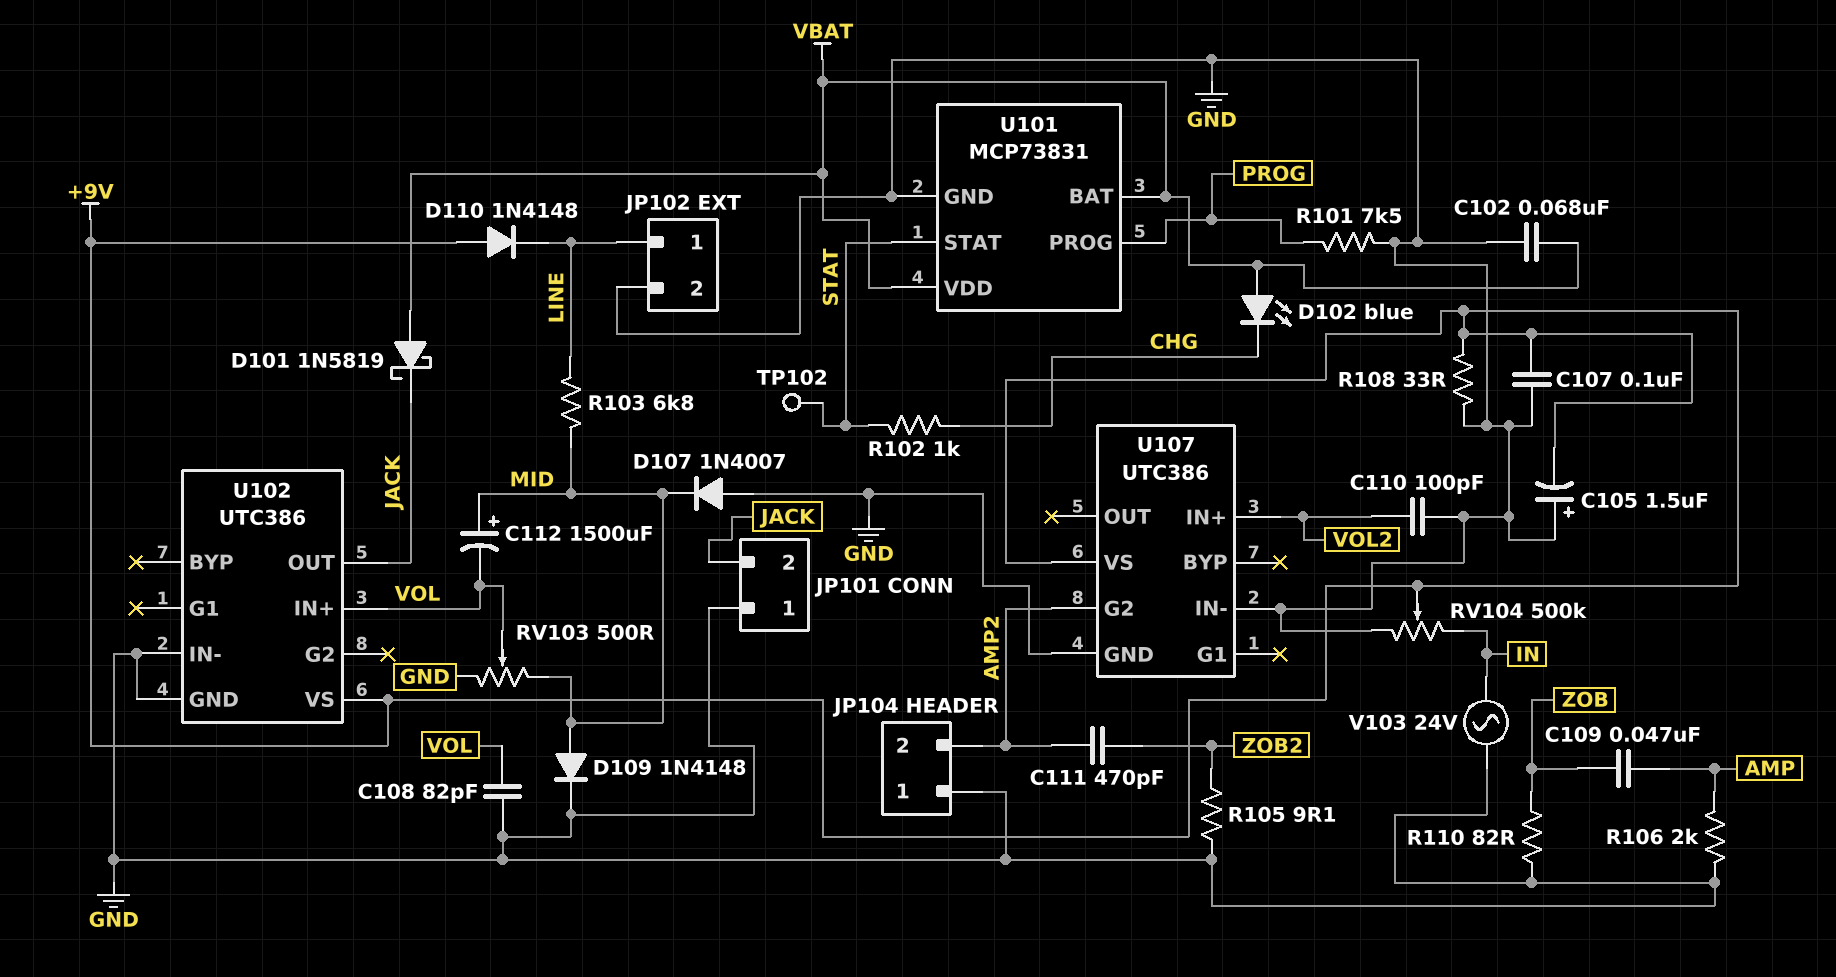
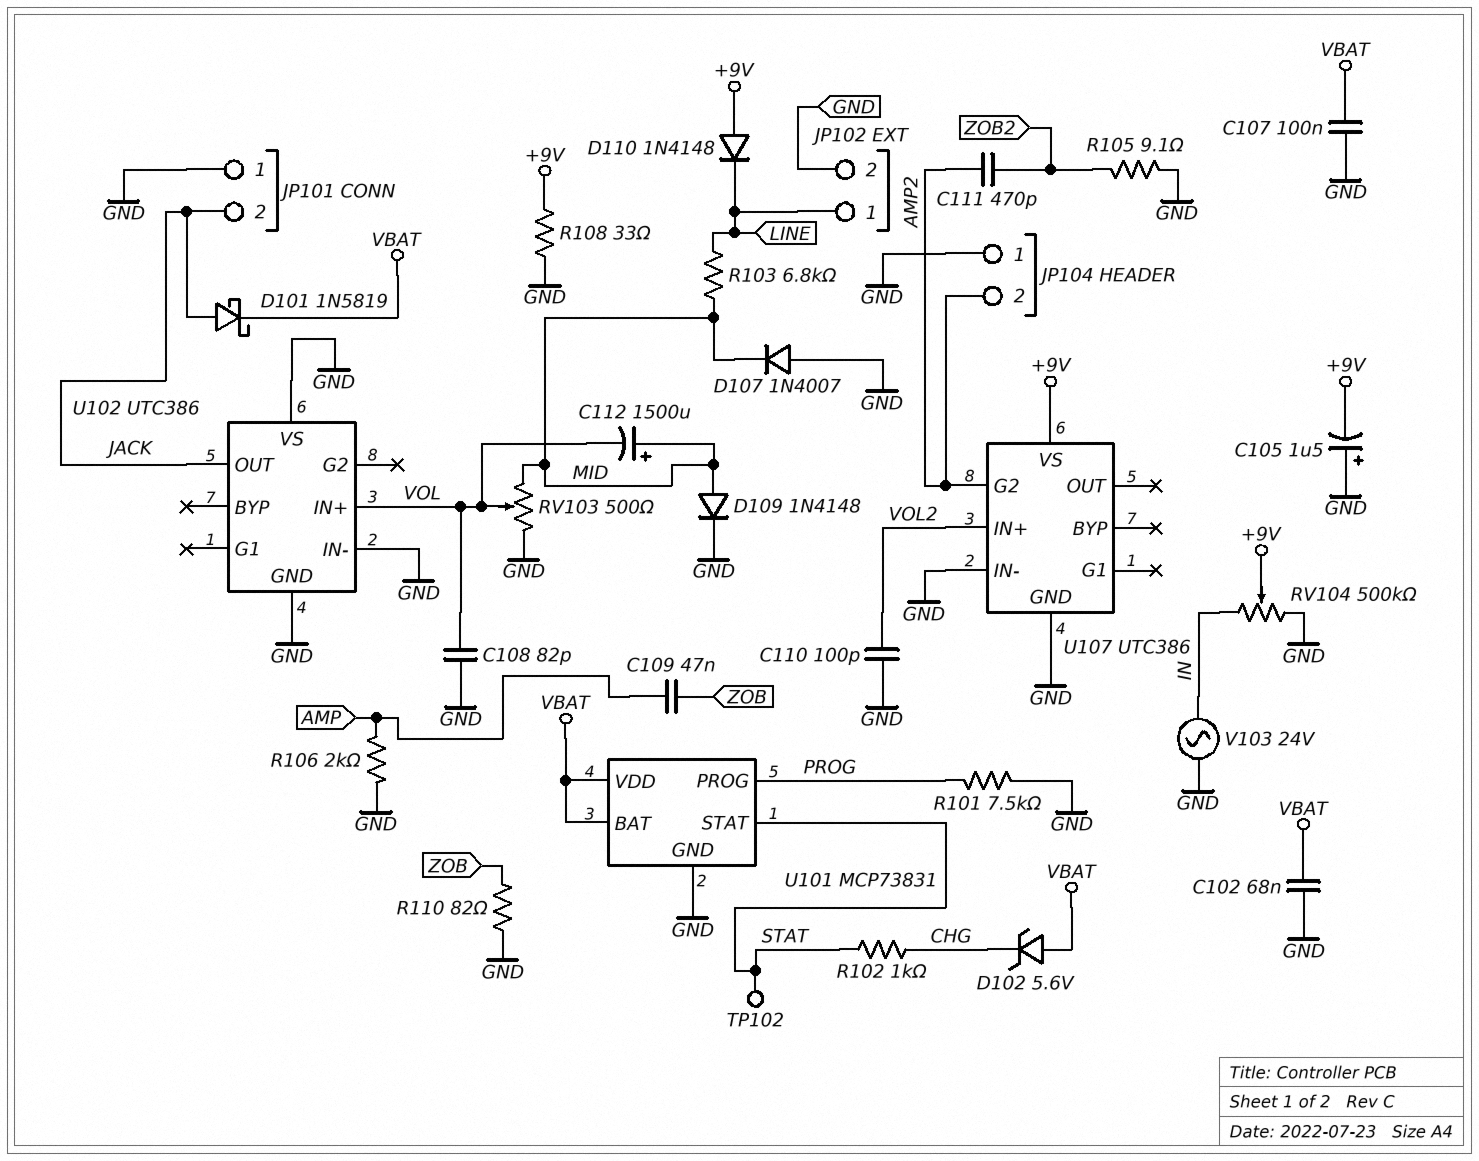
C107: 100nF (+9V, GND) -> 100nF (GND, VBAT)
D101: schottky 1N5819 (A VBAT, K JACK) -> schottky 1N5819 (A JACK, K VBAT)
D102: LED blue (A VBAT, K CHG) -> zener 5.6V (A VBAT, K CHG)
U102 pin VS: +9V -> GND

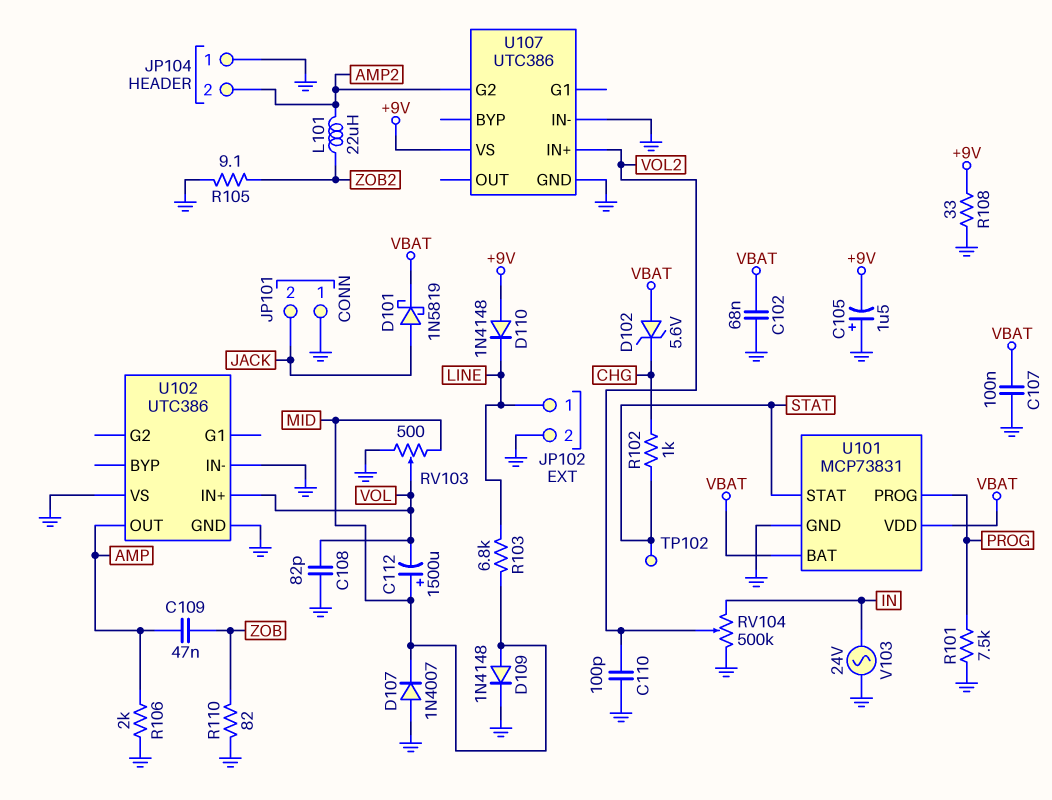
C111: 470pF (AMP2, ZOB2) -> none
L101: none -> 22uH (AMP2, ZOB2)
RV104: 500k (GND, IN, wiper +9V) -> 500k (GND, IN, wiper VOL2)
U102 pin OUT: JACK -> AMP

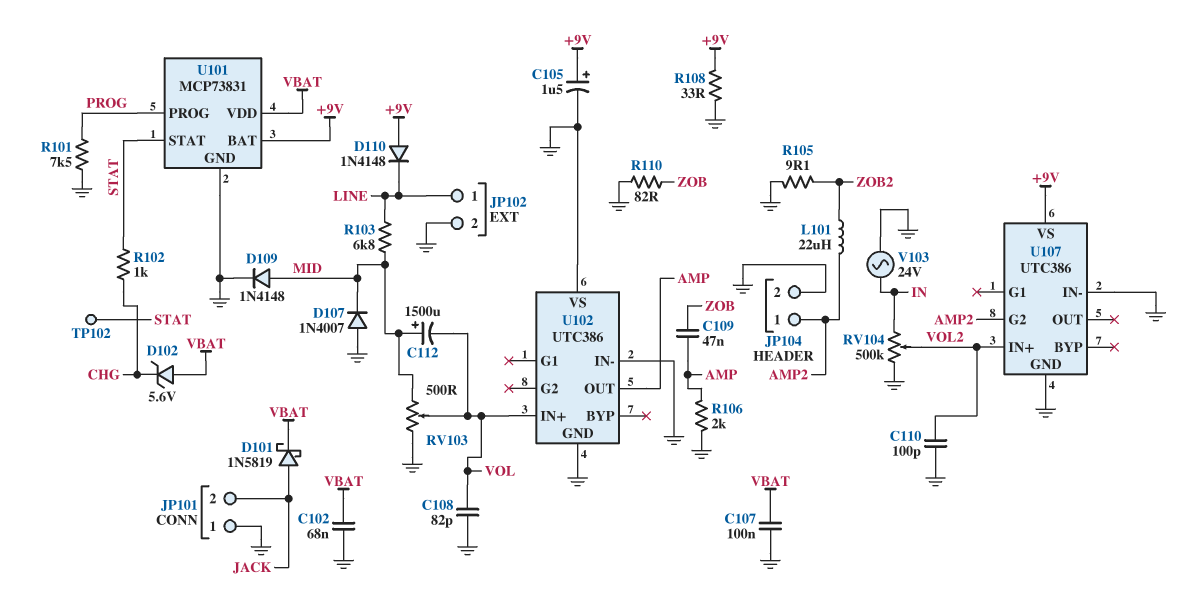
C105: 1.5uF (plus GND, minus +9V) -> 1.5uF (plus +9V, minus GND)
JP104 pin 1: GND -> AMP2
JP104 pin 2: AMP2 -> GND
U101 pin BAT: VBAT -> +9V

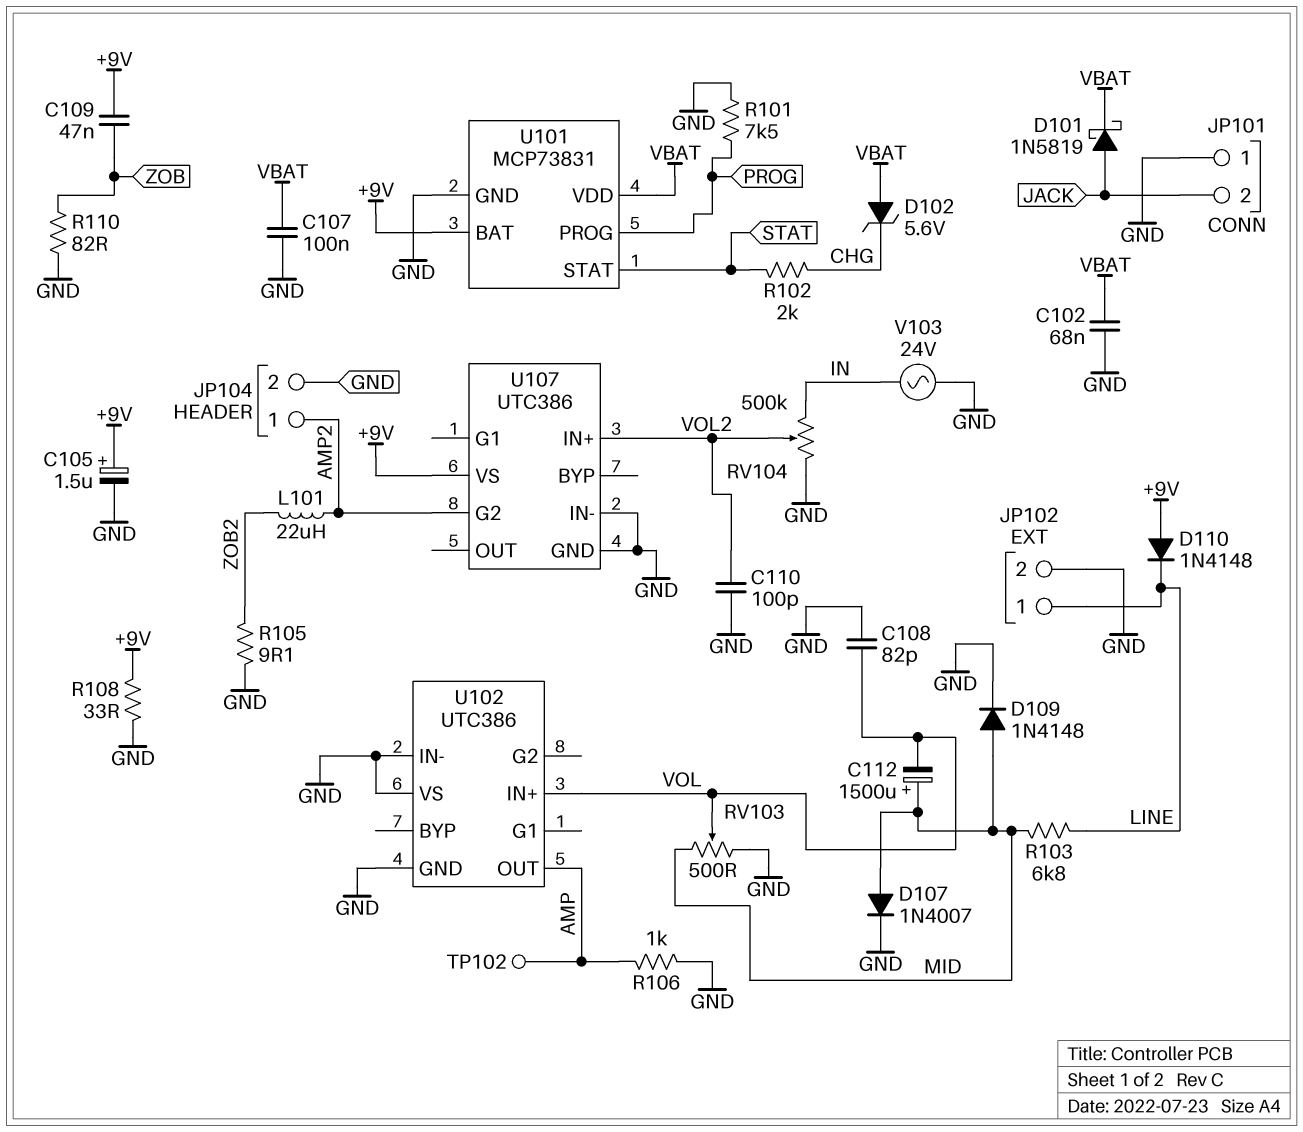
C109: 47nF (AMP, ZOB) -> 47nF (+9V, ZOB)
D107: diode 1N4007 (A GND, K MID) -> diode 1N4007 (A MID, K GND)
R102: 1k (CHG, STAT) -> 2k (CHG, STAT)
R106: 2k (AMP, GND) -> 1k (AMP, GND)
TP102: test point (STAT) -> test point (AMP)

